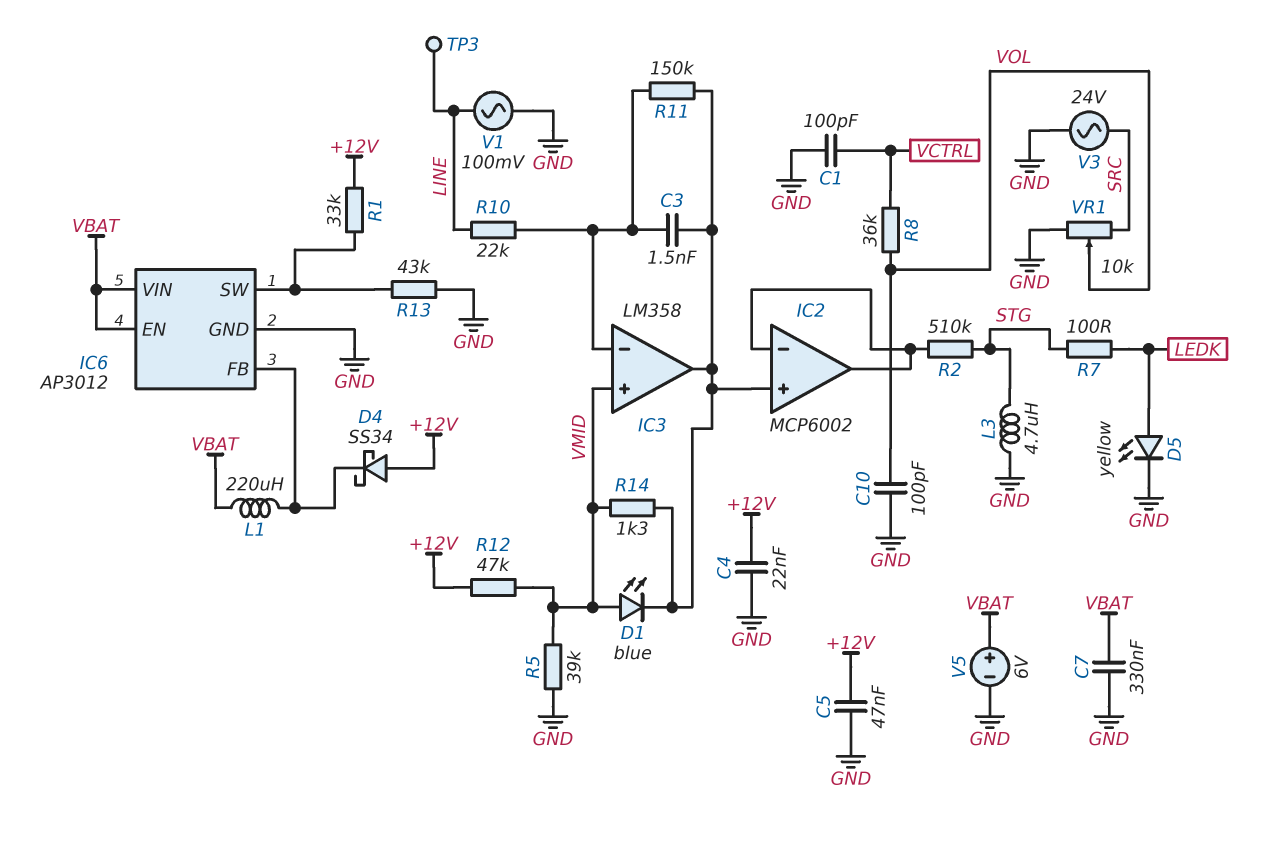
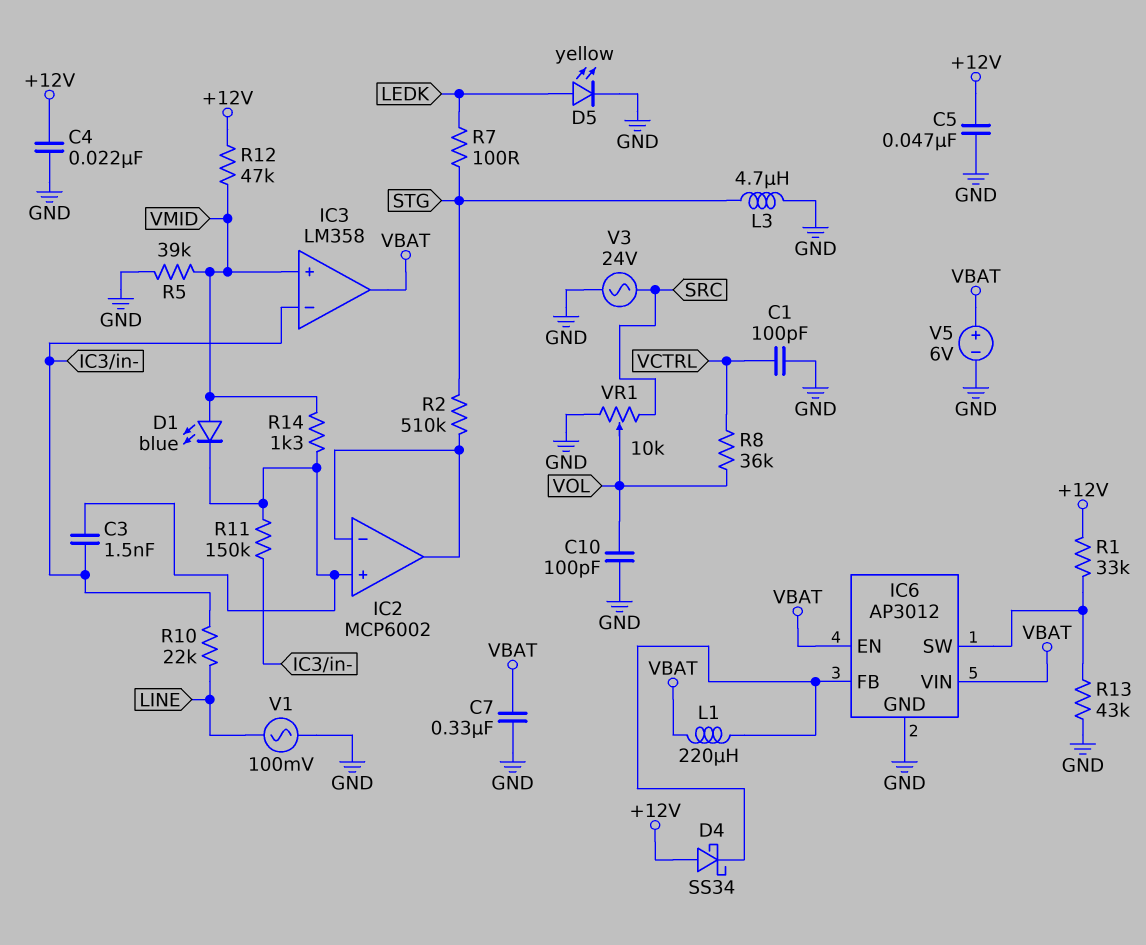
IC3 pin out: IC2/in+ -> VBAT
TP3: test point (LINE) -> none

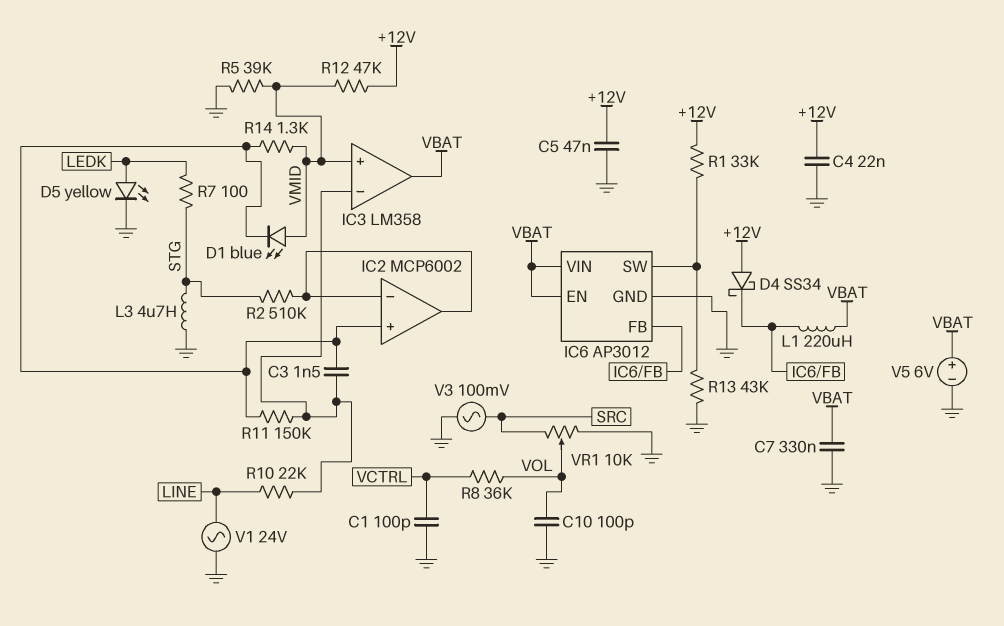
V1: AC 100mV (GND, LINE) -> AC 24V (GND, LINE)
V3: AC 24V (GND, SRC) -> AC 100mV (GND, SRC)

